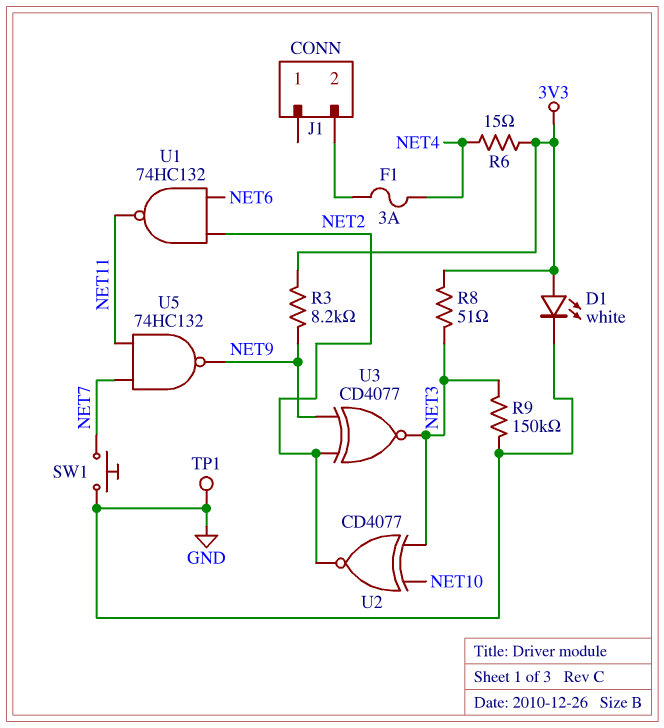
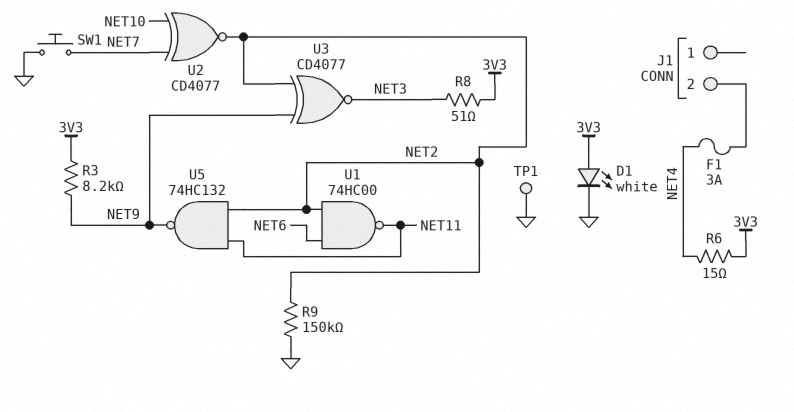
R9: 150k (GND, NET3) -> 150k (GND, NET2)
U1: NAND 74HC132 (in NET2, in NET6, out NET11) -> NAND 74HC00 (in NET2, in NET6, out NET11)
U2: XNOR CD4077 (in NET3, in NET10, out NET2) -> XNOR CD4077 (in NET7, in NET10, out NET2)
U5: NAND 74HC132 (in NET7, in NET11, out NET9) -> NAND 74HC132 (in NET2, in NET11, out NET9)

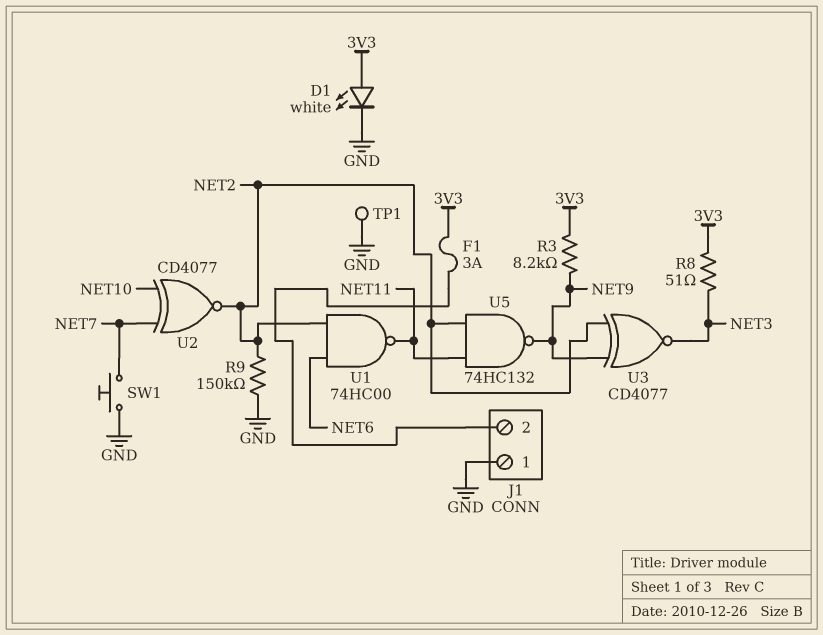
F1: 3A (J1/2, NET4) -> 3A (3V3, J1/2)
J1 pin 1: none -> GND
R6: 15 (3V3, NET4) -> none

